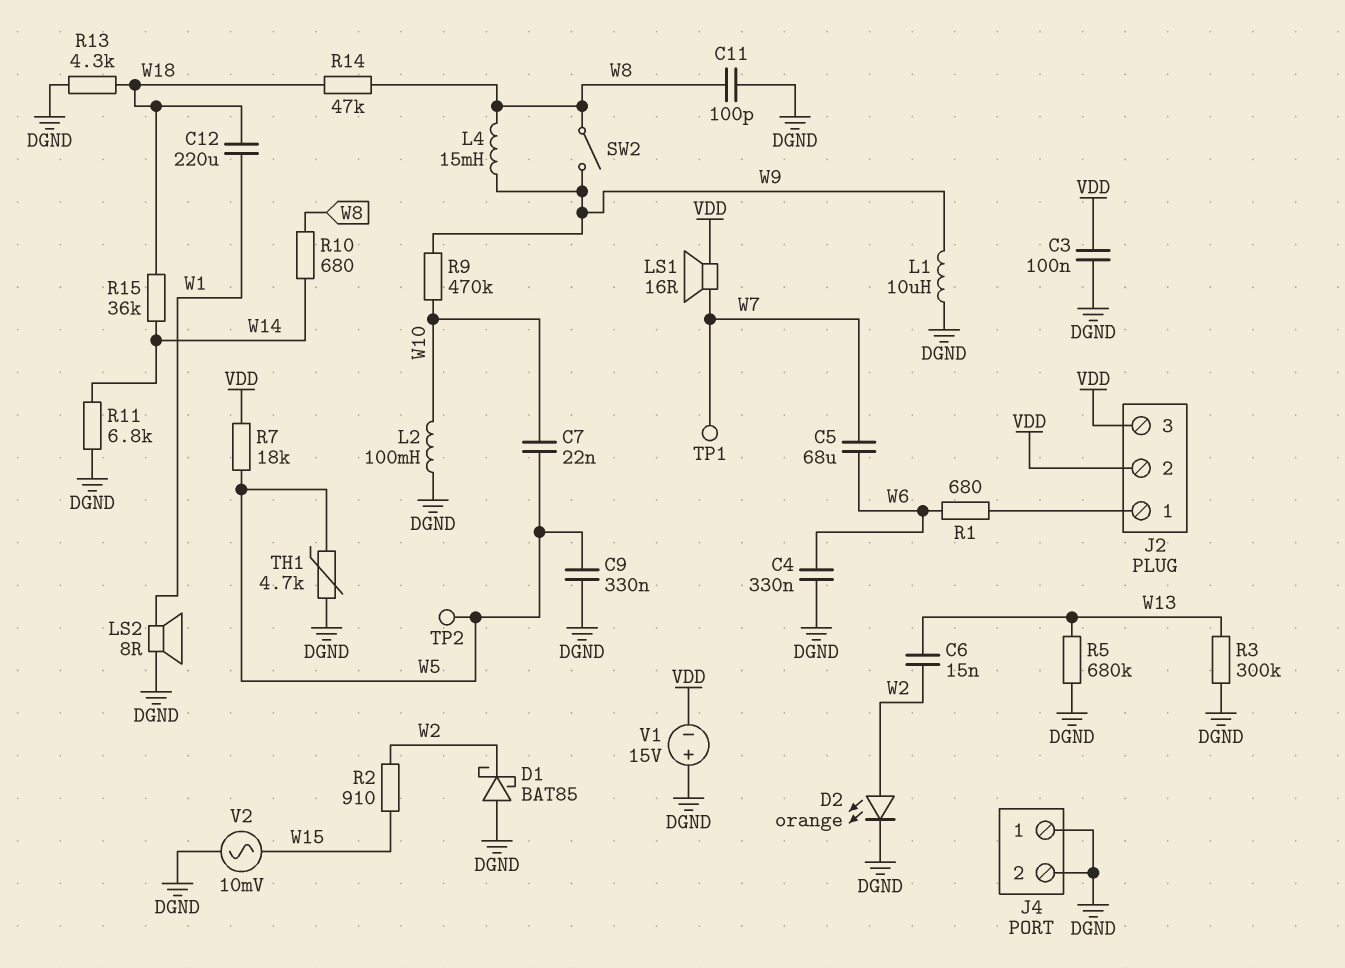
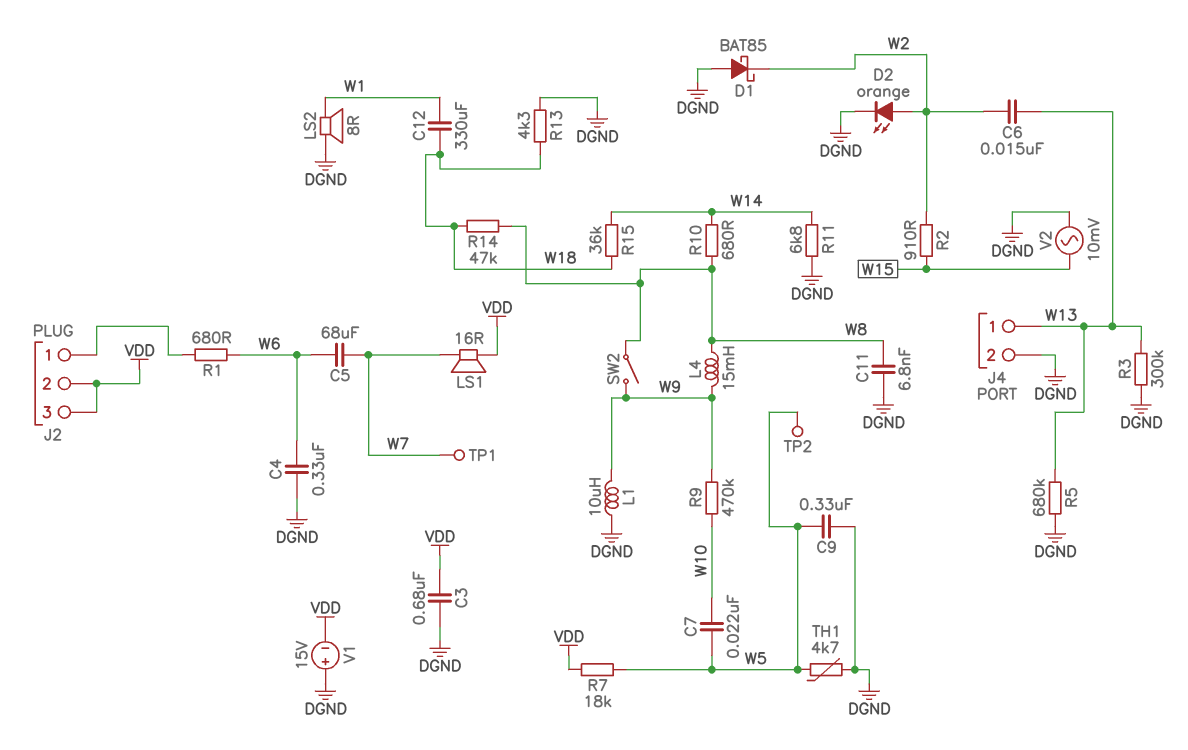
C3: 100nF (DGND, VDD) -> 680nF (DGND, VDD)
C11: 100pF (DGND, W8) -> 6.8nF (DGND, W8)
C12: 220uF (W1, W18) -> 330uF (W1, W18)
J4 pin 1: DGND -> W13
L2: 100mH (DGND, W10) -> none

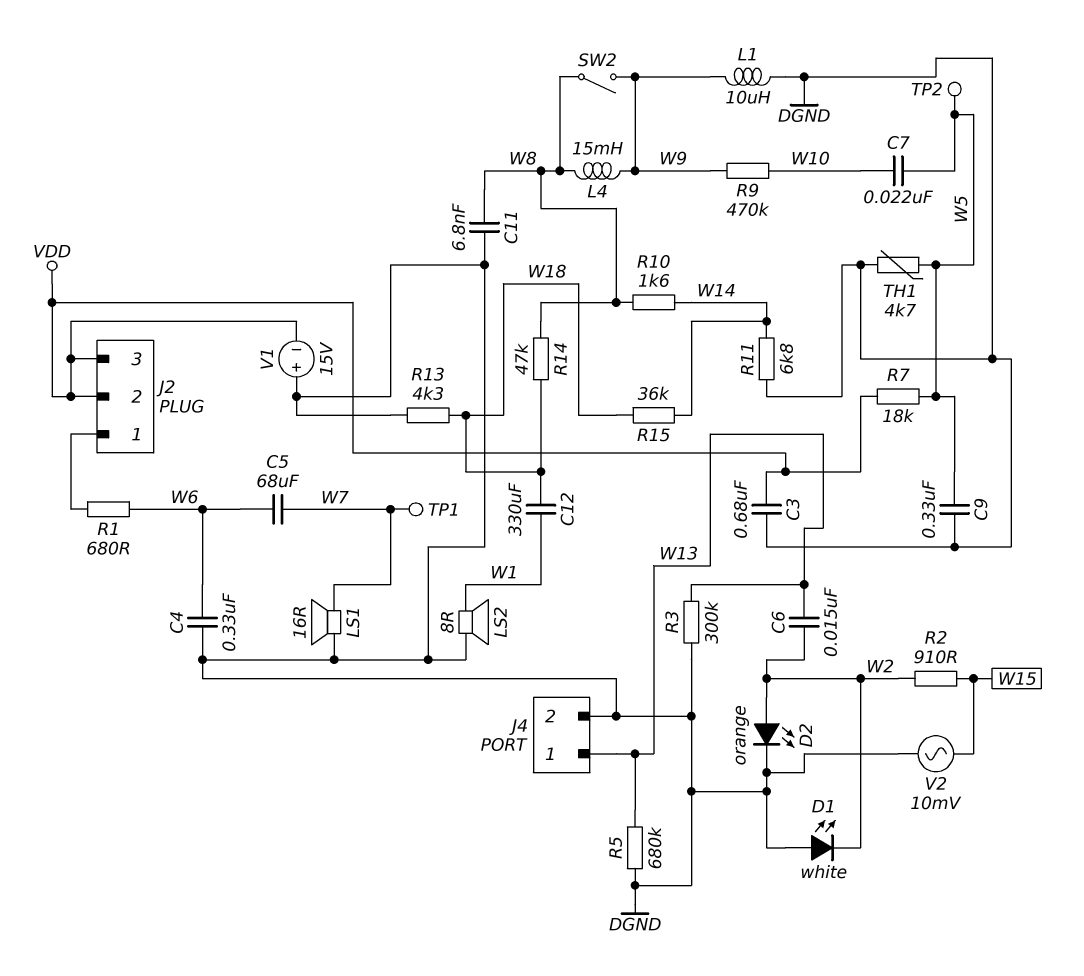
D1: schottky BAT85 (A DGND, K W2) -> LED white (A DGND, K W2)
LS1: speaker 16R (VDD, W7) -> speaker 16R (DGND, W7)
R10: 680 (W8, W14) -> 1.6k (W8, W14)

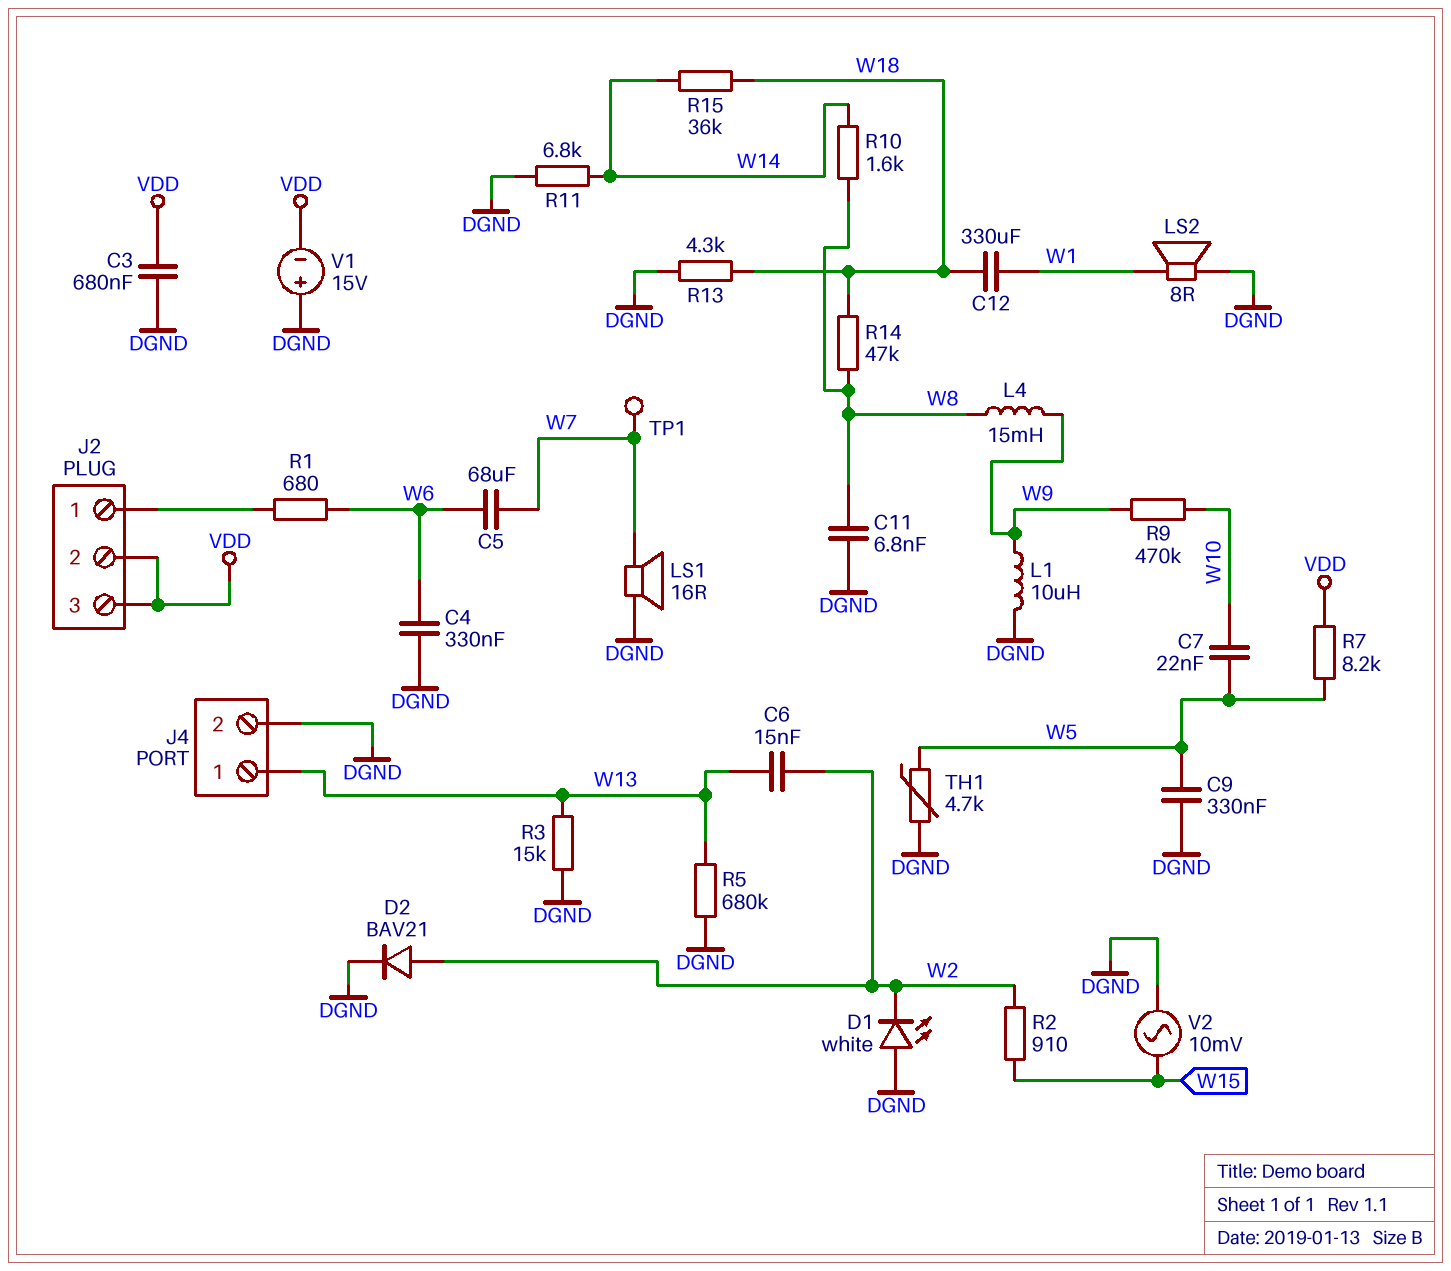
D2: LED orange (A W2, K DGND) -> diode BAV21 (A W2, K DGND)
R3: 300k (DGND, W13) -> 15k (DGND, W13)
R7: 18k (VDD, W5) -> 8.2k (VDD, W5)
SW2: switch (W8, W9) -> none
TP2: test point (W5) -> none

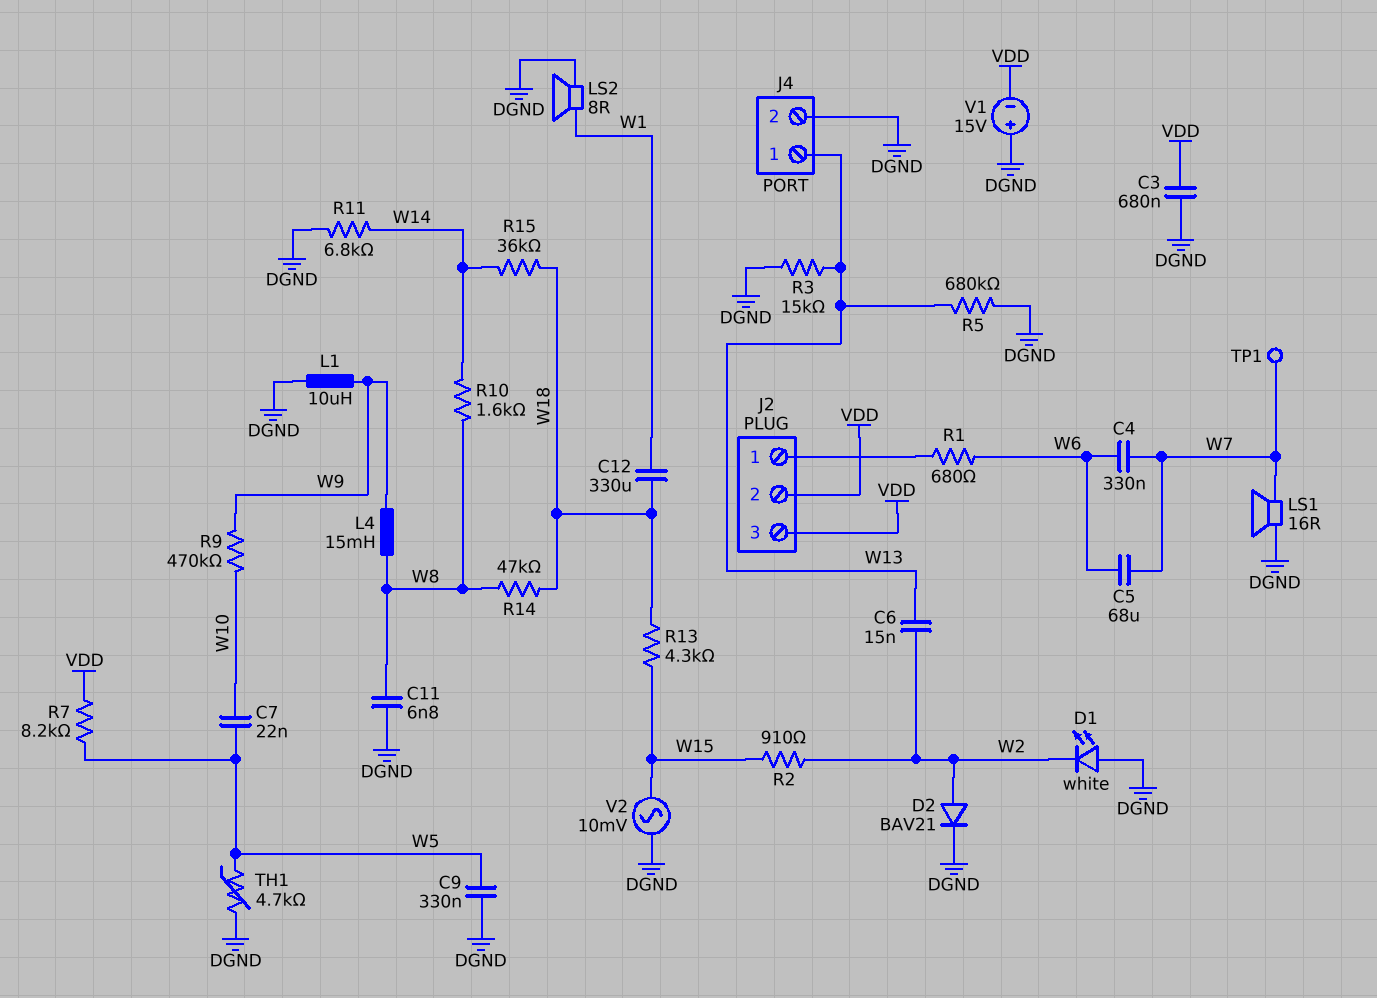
C4: 330nF (DGND, W6) -> 330nF (W6, W7)
R13: 4.3k (DGND, W18) -> 4.3k (W15, W18)

